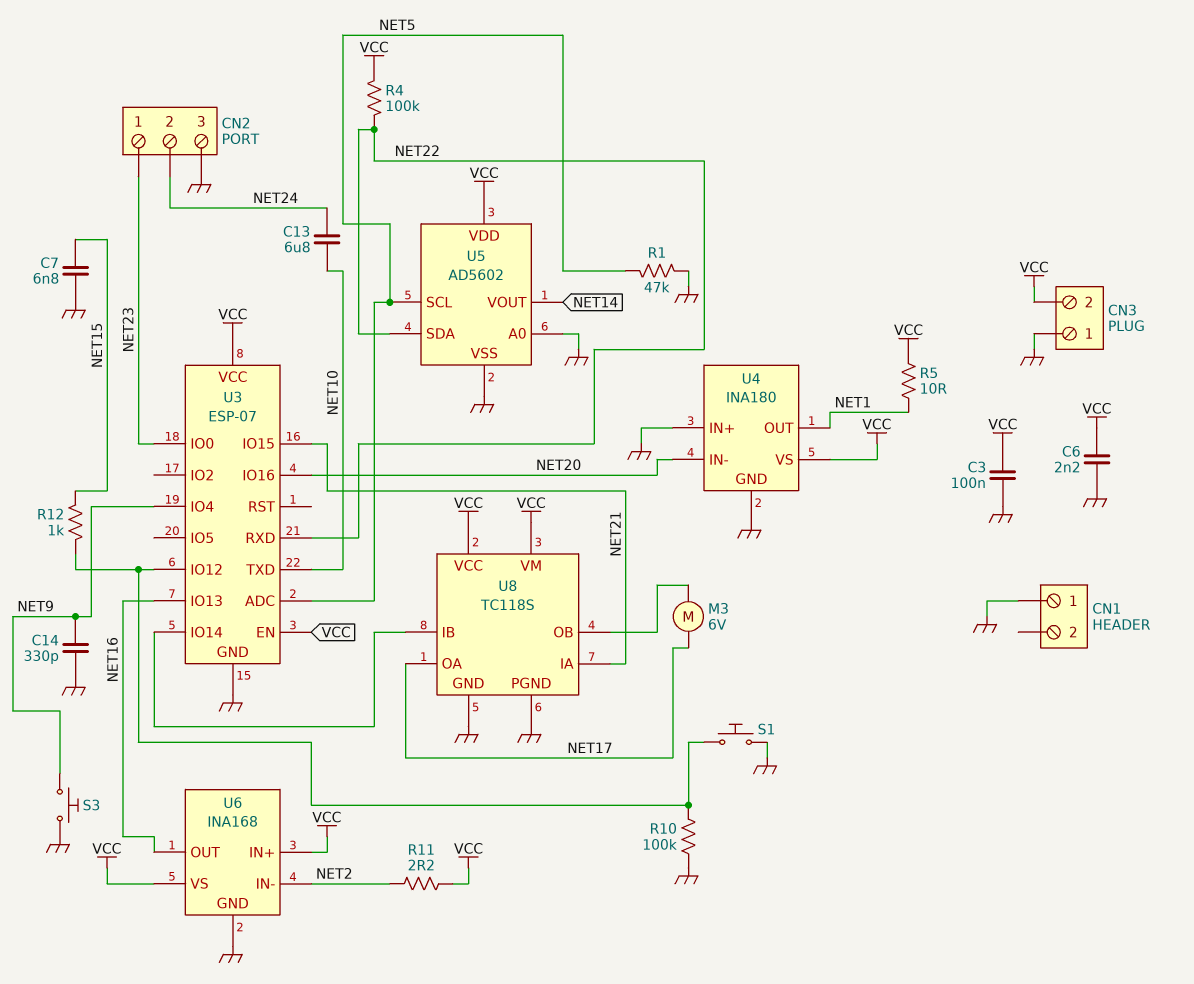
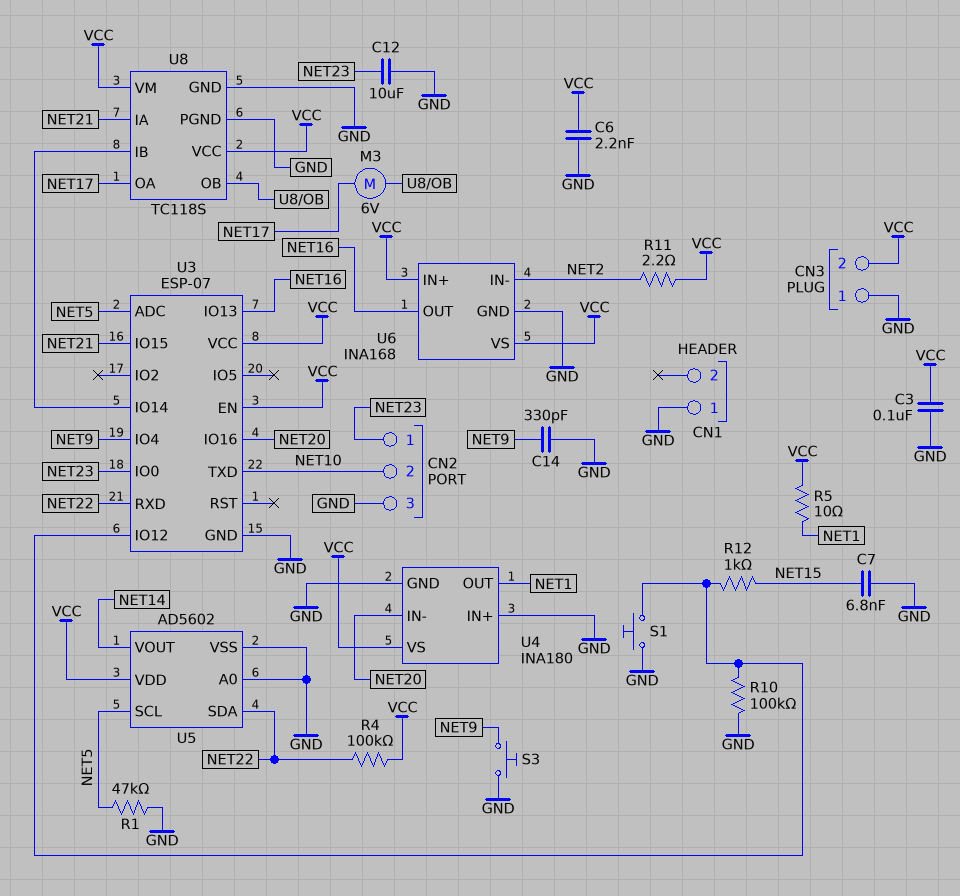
C12: none -> 10uF (GND, NET23)
C13: 6.8uF (NET10, NET24) -> none
CN2 pin 2: NET24 -> NET10

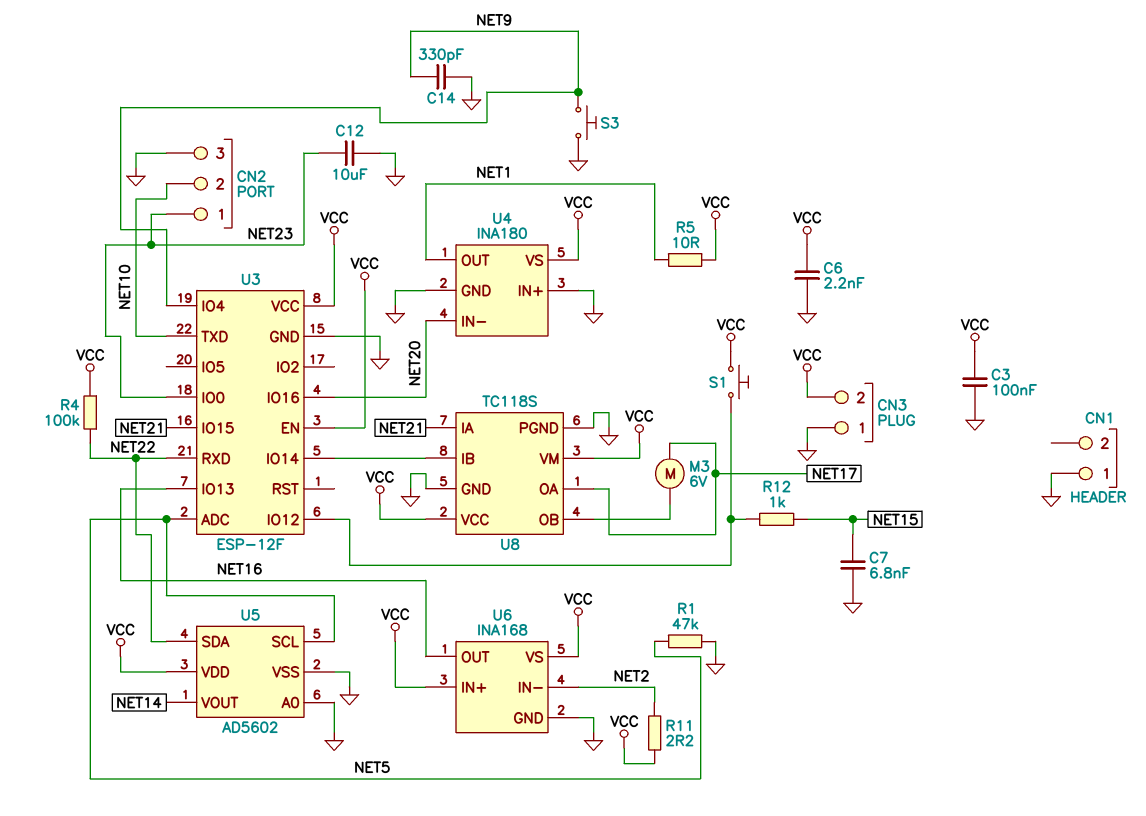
R10: 100k (GND, U3/IO12) -> none
S1: button (GND, U3/IO12) -> button (U3/IO12, VCC)
U3: ESP-07 -> ESP-12F

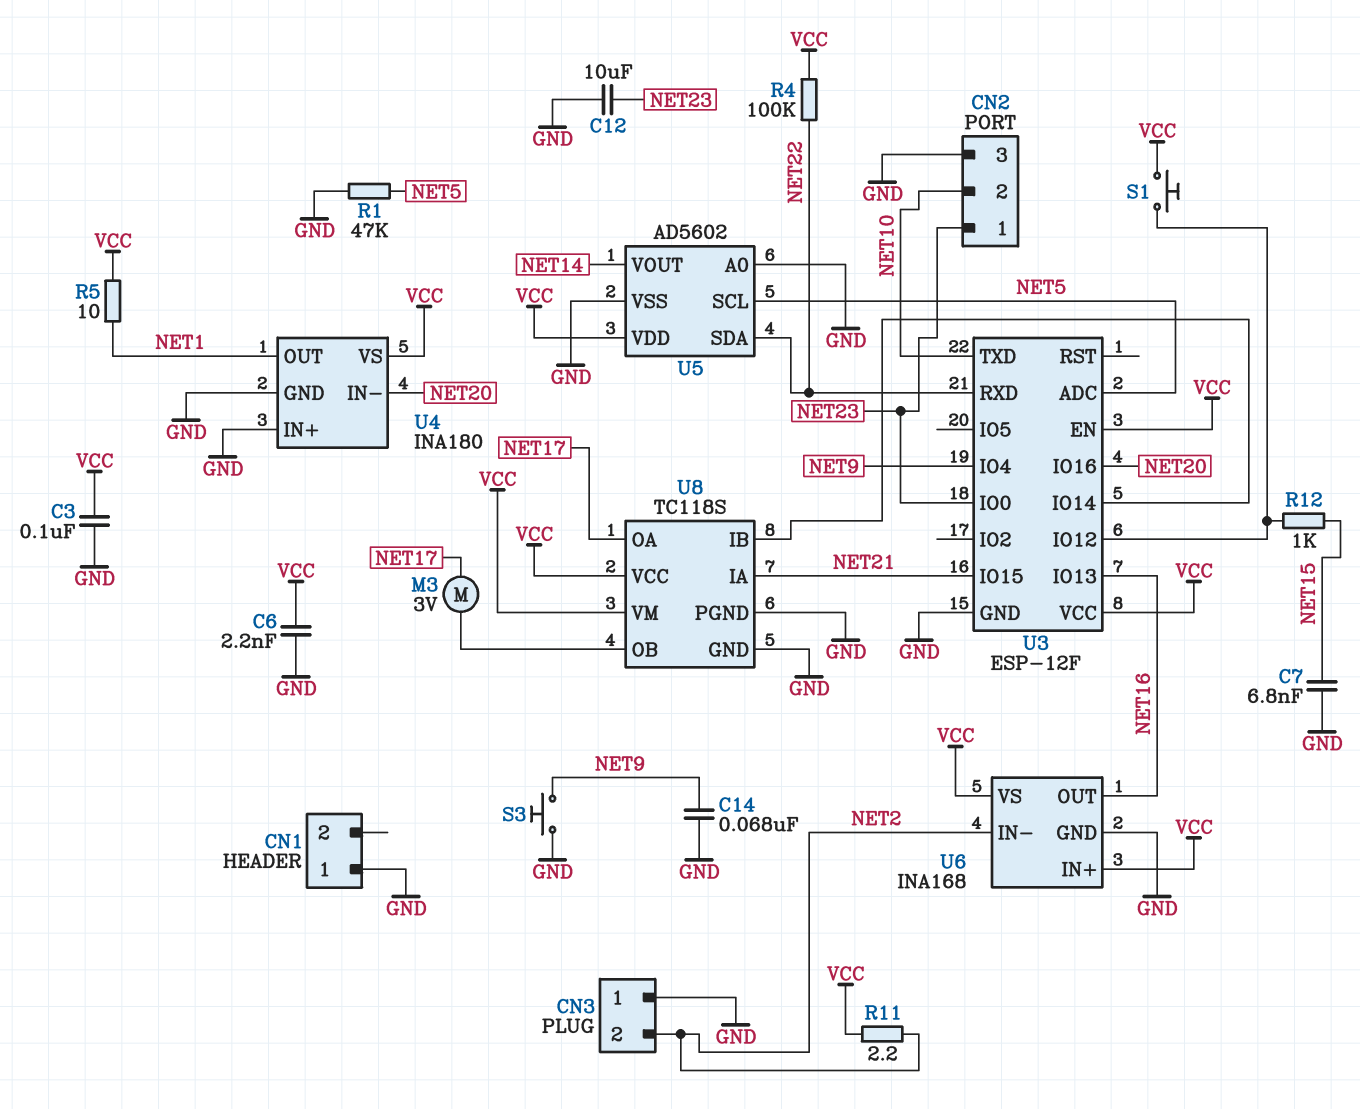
C14: 330pF (GND, NET9) -> 68nF (GND, NET9)
CN3 pin 2: VCC -> NET2
M3: motor 6V (NET17, U8/OB) -> motor 3V (NET17, U8/OB)

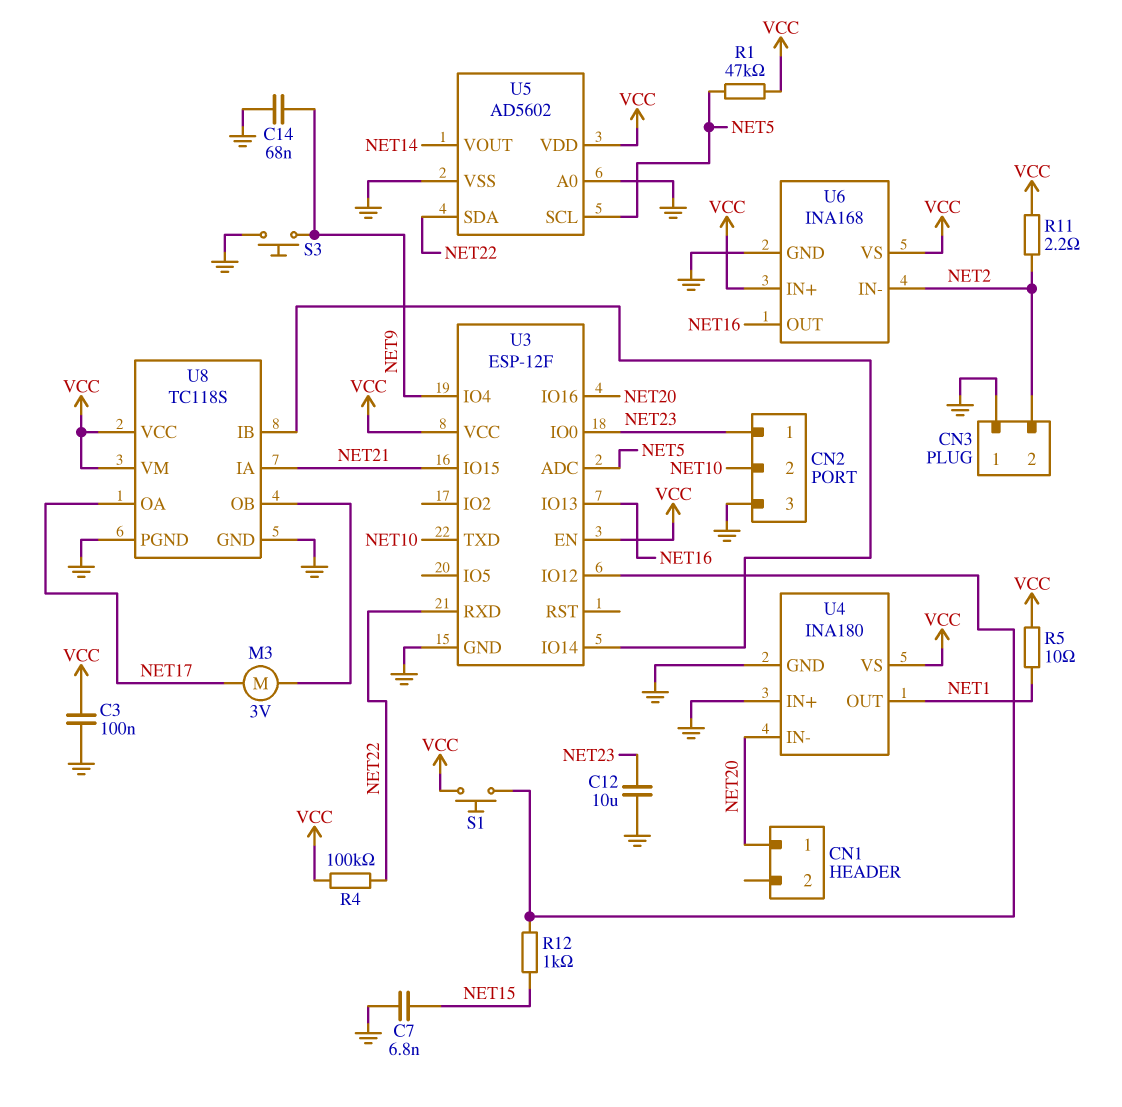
C6: 2.2nF (GND, VCC) -> none
CN1 pin 1: GND -> NET20
R1: 47k (GND, NET5) -> 47k (NET5, VCC)

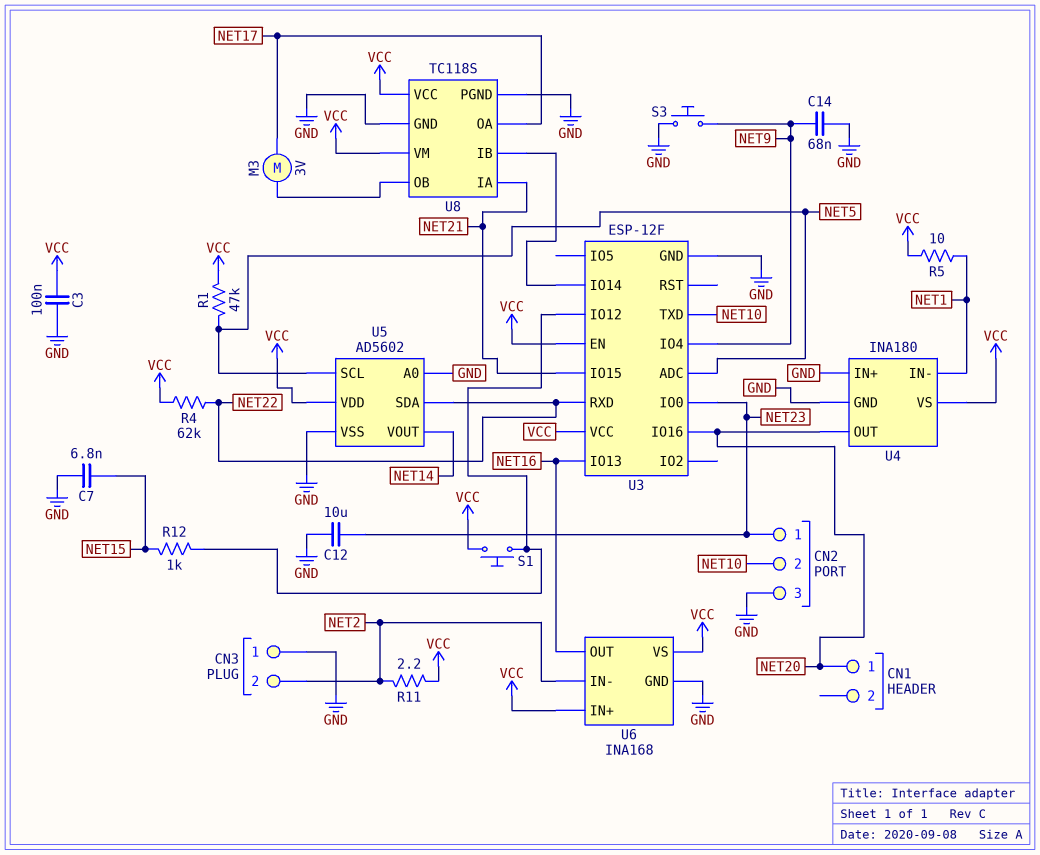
R4: 100k (NET22, VCC) -> 62k (NET22, VCC)
U4 pin IN-: NET20 -> NET1
U4 pin OUT: NET1 -> NET20

